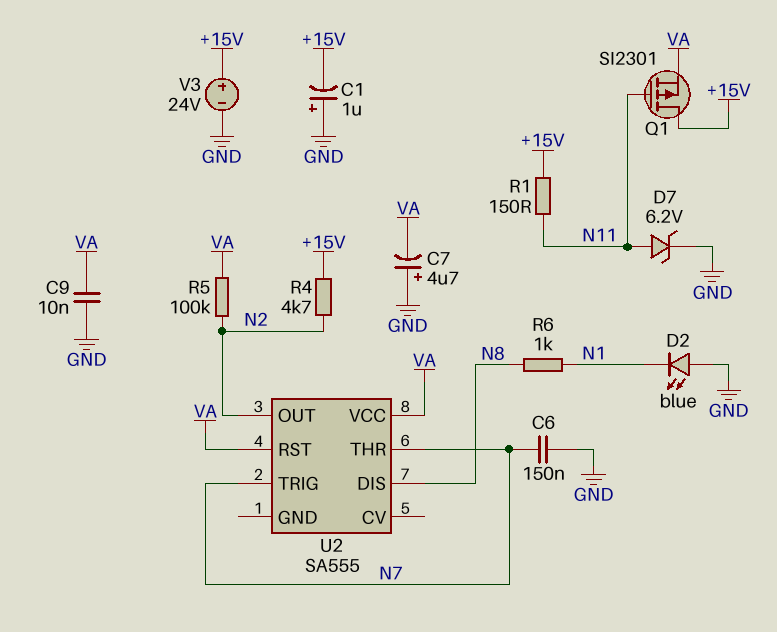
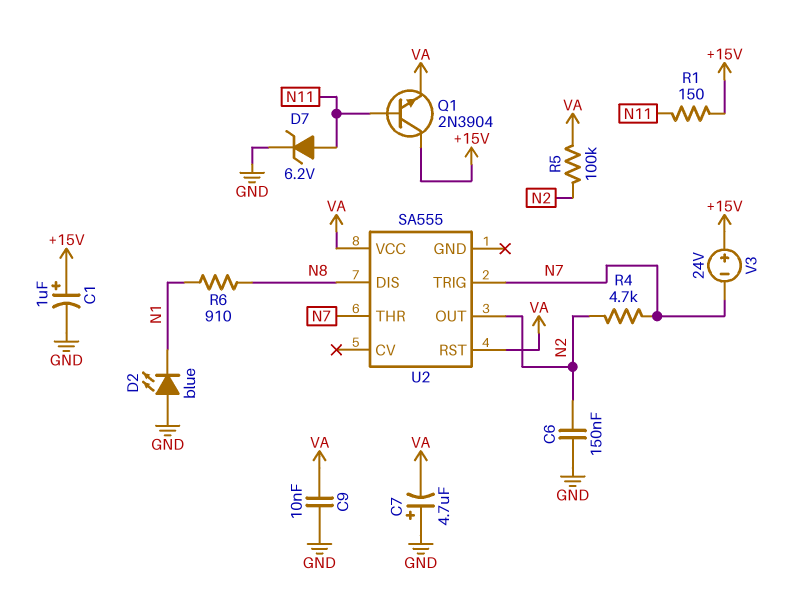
C1: 1uF (plus GND, minus +15V) -> 1uF (plus +15V, minus GND)
C6: 150nF (GND, N7) -> 150nF (GND, N2)
Q1: PMOS SI2301 (G N11, D +15V, S VA) -> NPN 2N3904 (B N11, C +15V, E VA)
R4: 4.7k (+15V, N2) -> 4.7k (N2, N7)
R6: 1k (N1, N8) -> 910 (N1, N8)
V3: 24V (plus +15V, minus GND) -> 24V (plus +15V, minus N7)

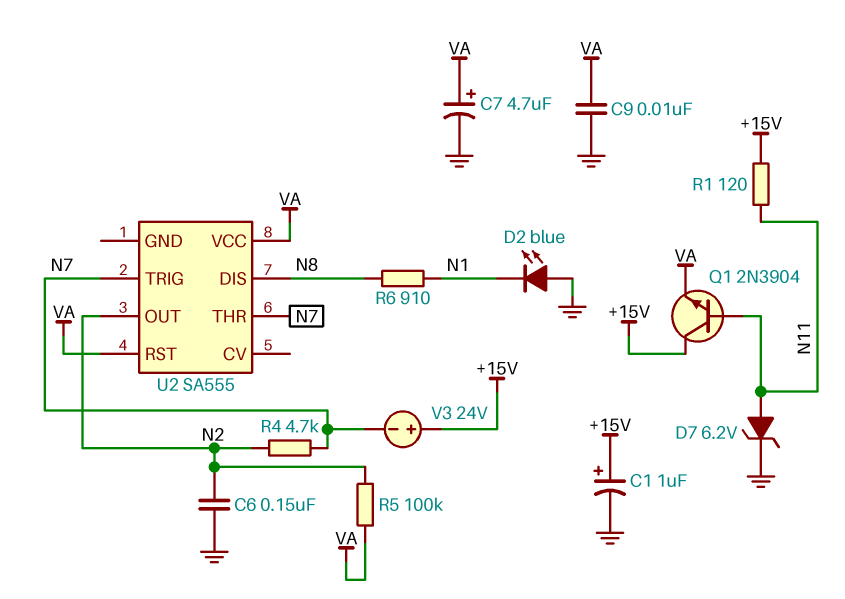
C7: 4.7uF (plus GND, minus VA) -> 4.7uF (plus VA, minus GND)
R1: 150 (+15V, N11) -> 120 (+15V, N11)

